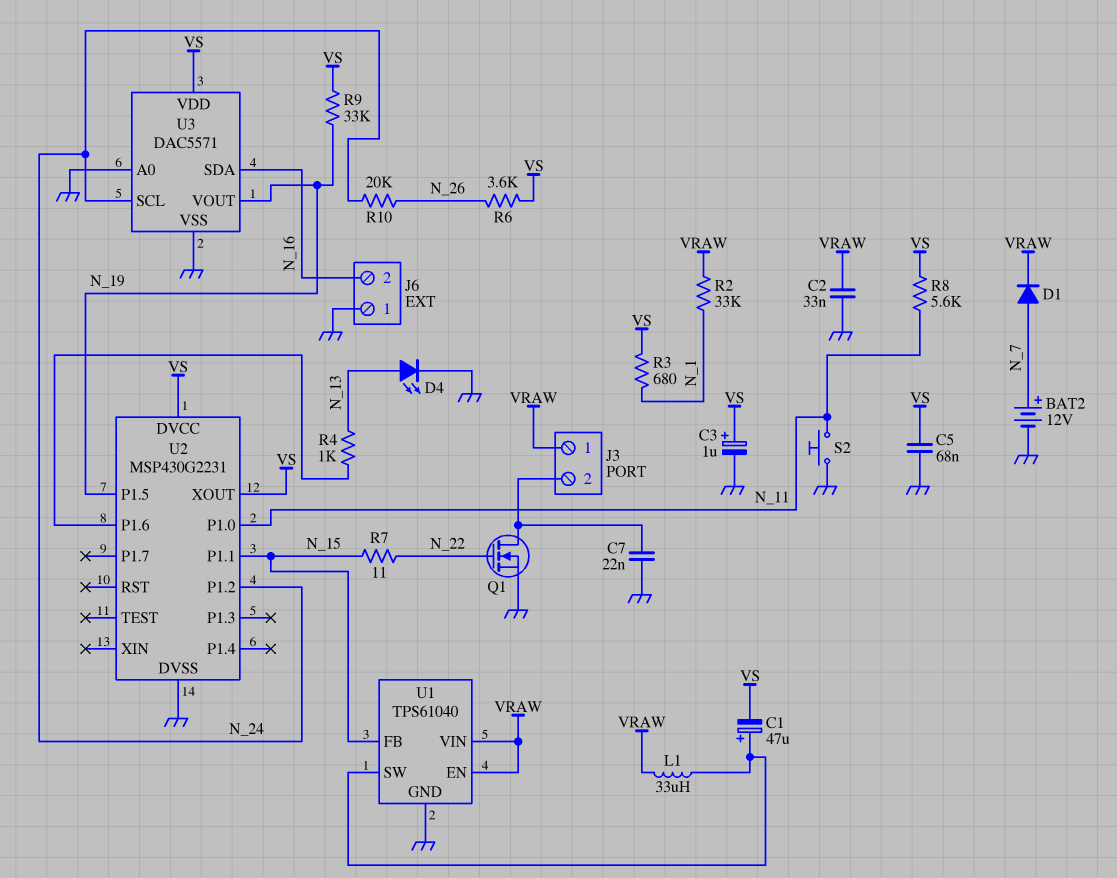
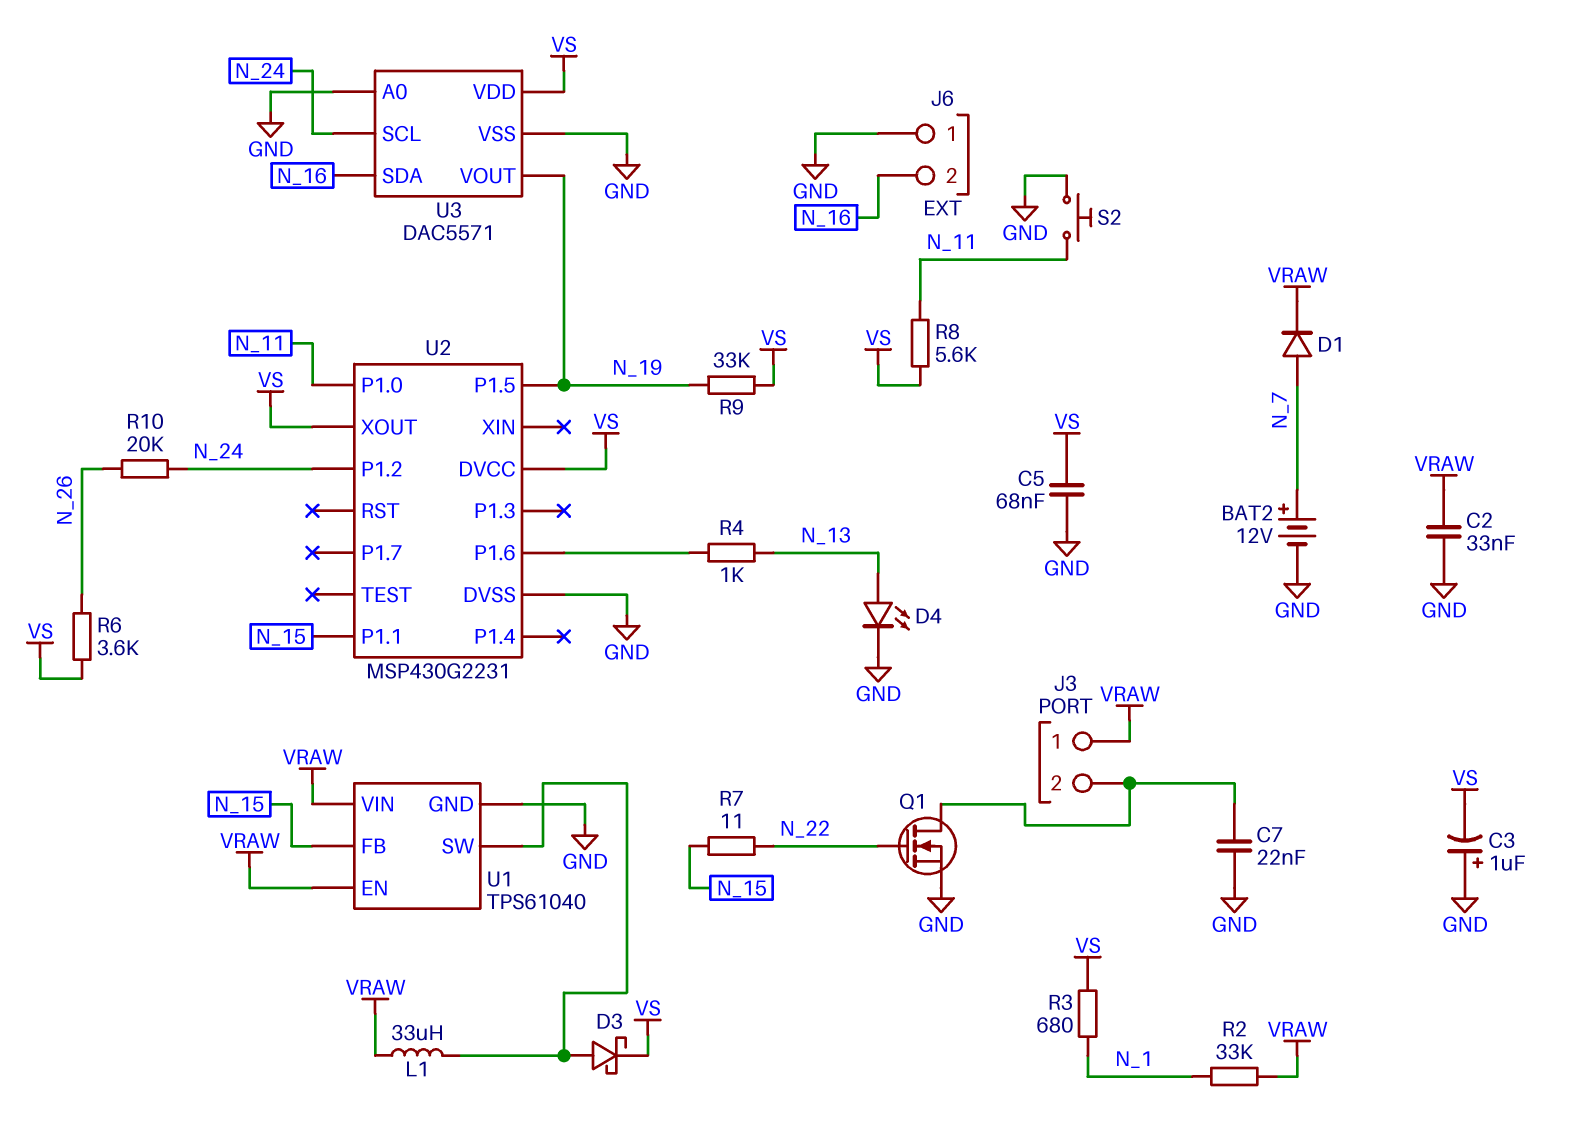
C1: 47uF (plus U1/SW, minus VS) -> none
C3: 1uF (plus VS, minus GND) -> 1uF (plus GND, minus VS)
D3: none -> schottky (A U1/SW, K VS)

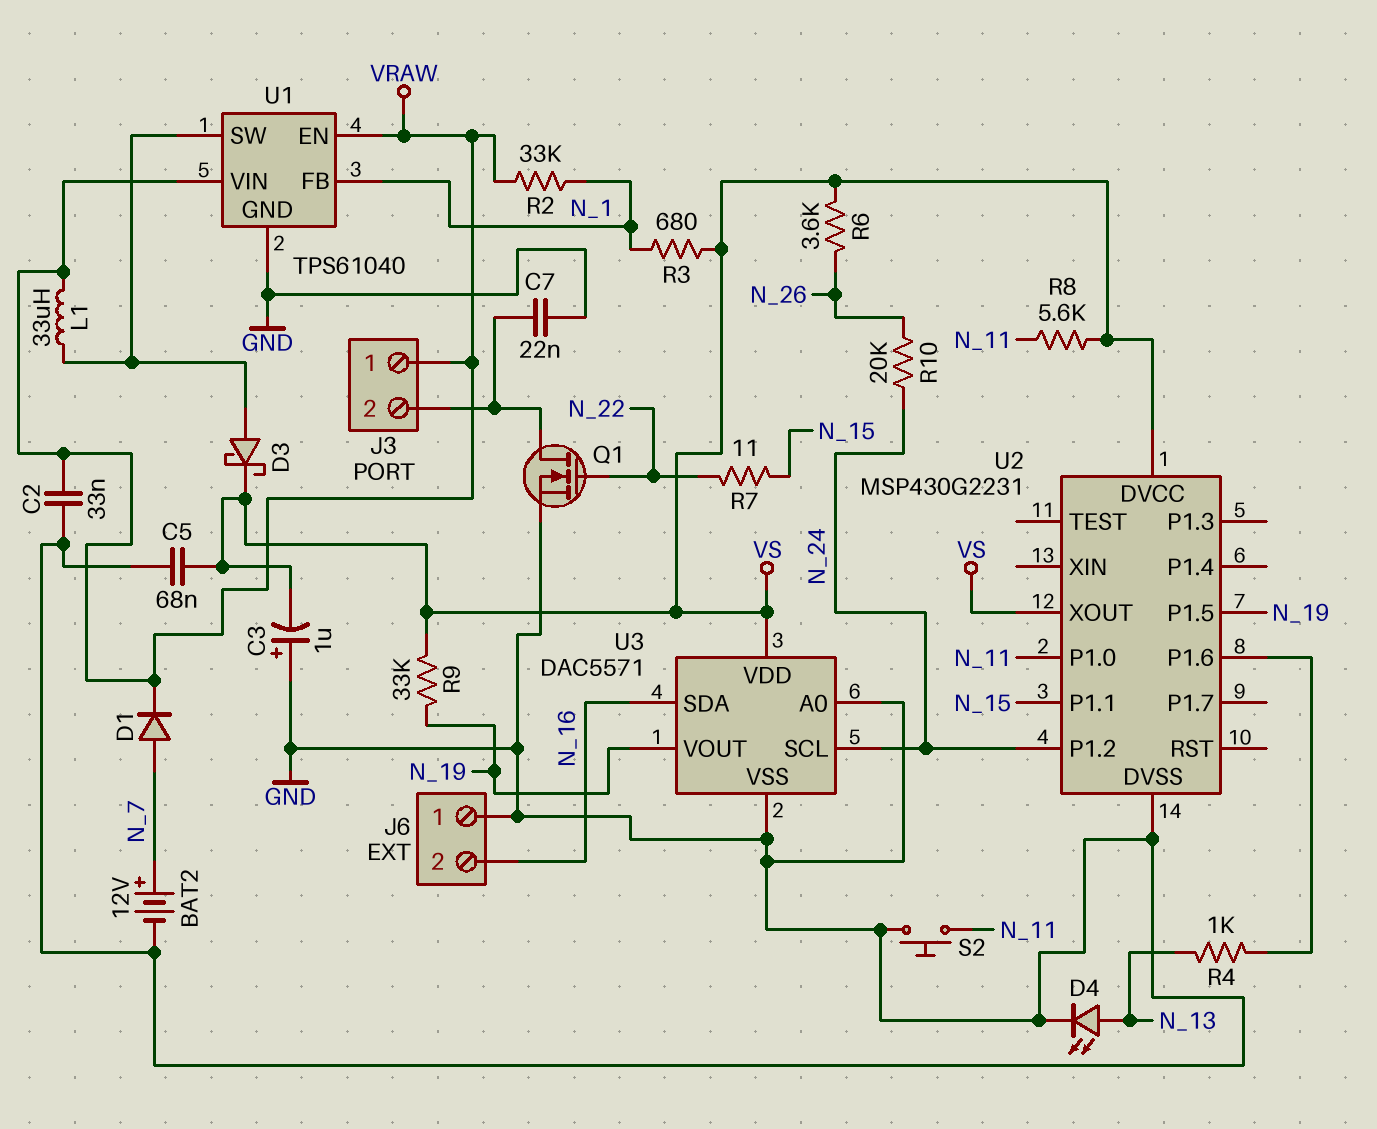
U1 pin FB: N_15 -> N_1

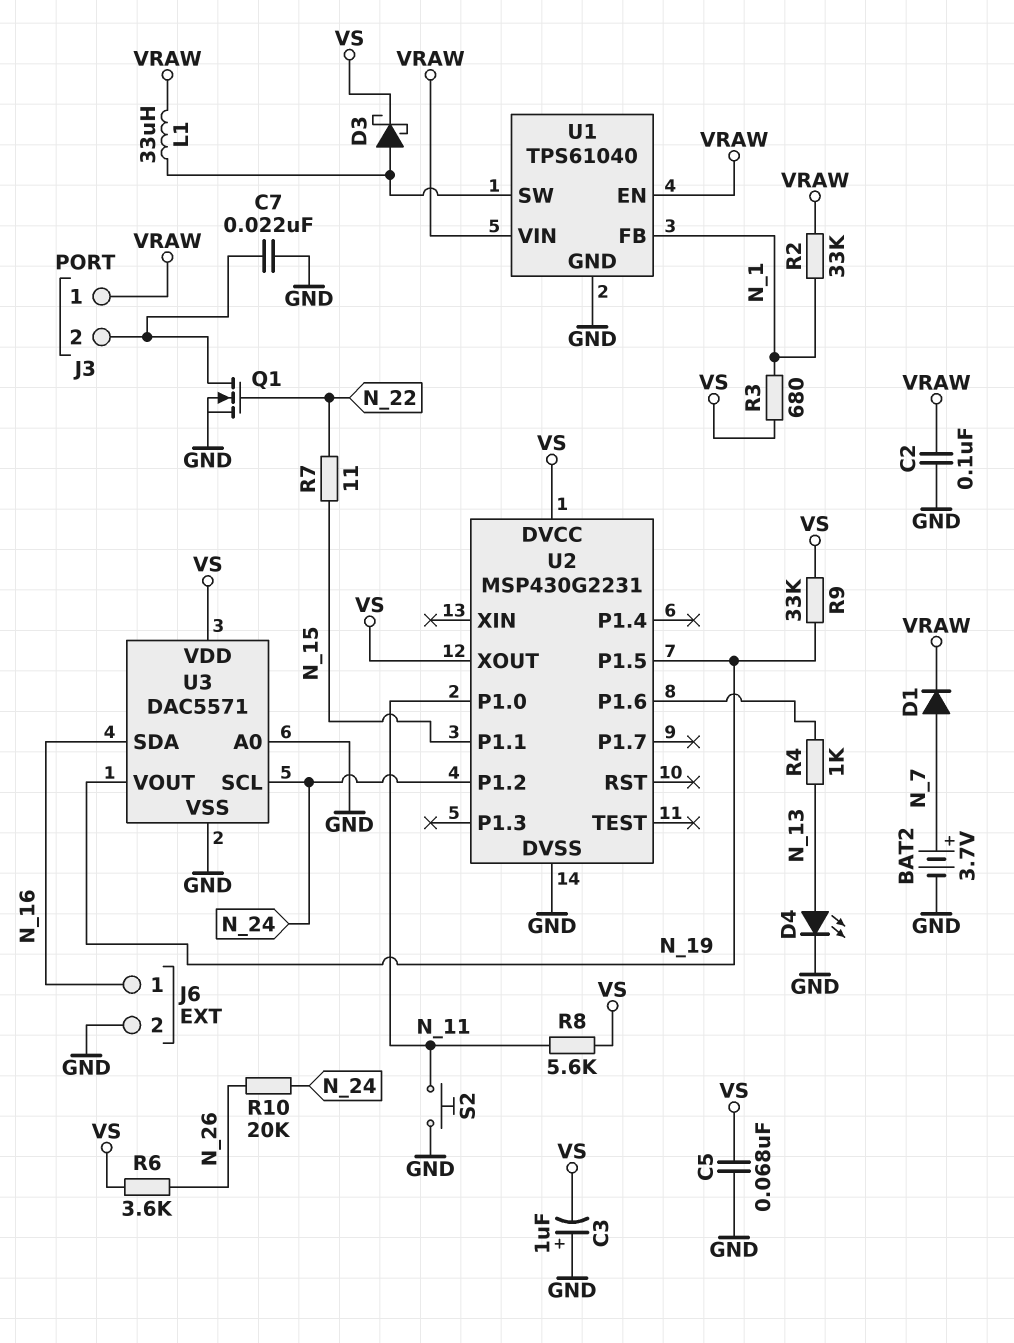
BAT2: 12V (plus N_7, minus GND) -> 3.7V (plus N_7, minus GND)
C2: 33nF (GND, VRAW) -> 100nF (GND, VRAW)
J6 pin 1: GND -> N_16
J6 pin 2: N_16 -> GND

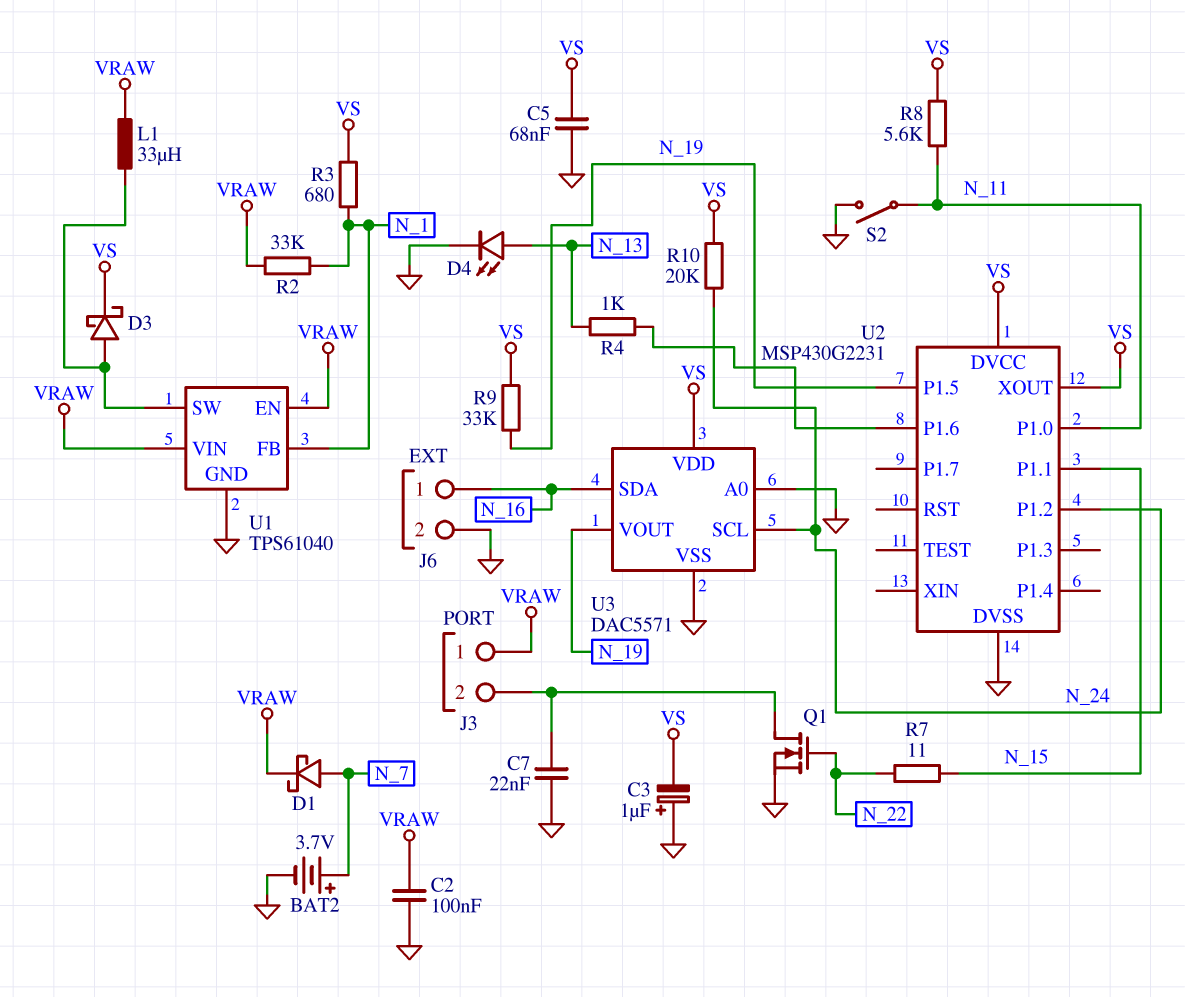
D1: diode (A N_7, K VRAW) -> schottky (A N_7, K VRAW)
R6: 3.6k (N_26, VS) -> none
R10: 20k (N_24, N_26) -> 20k (N_24, VS)
S2: button (GND, N_11) -> switch (GND, N_11)

